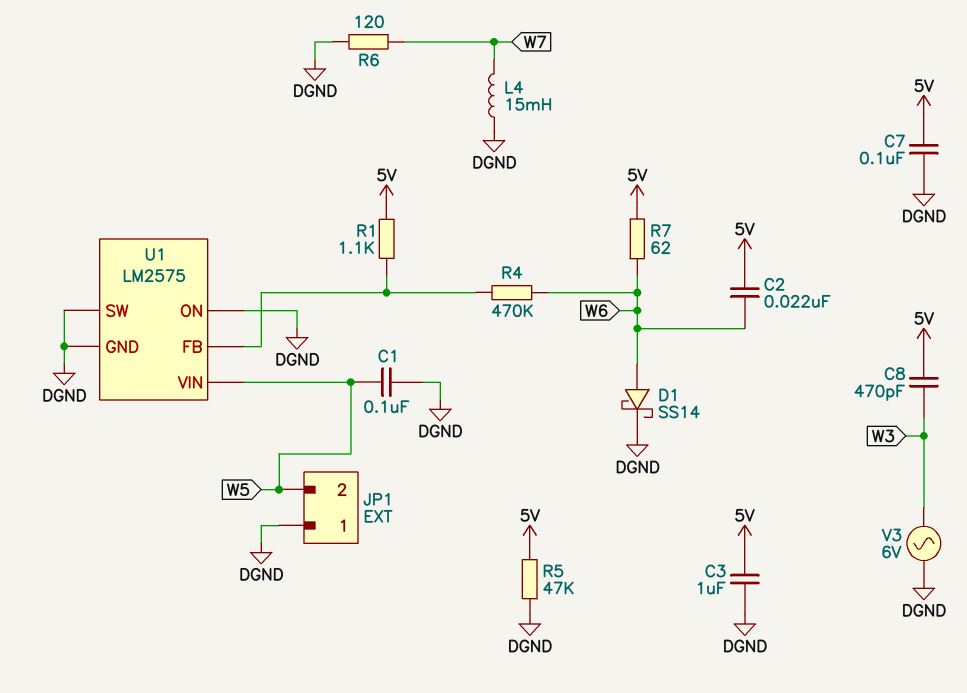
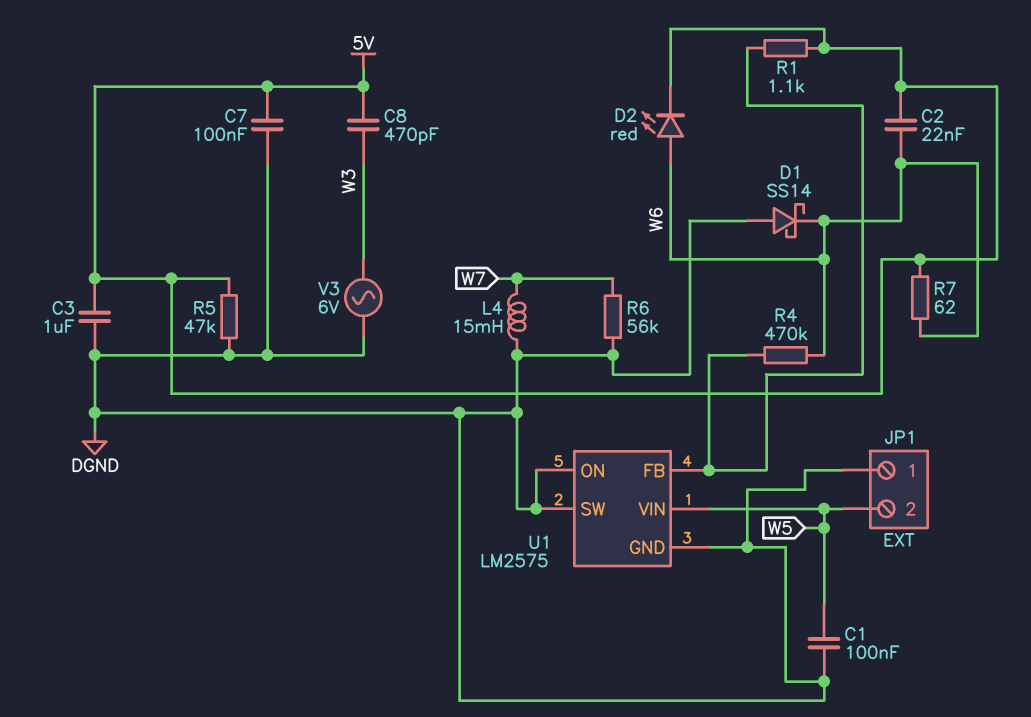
D1: schottky SS14 (A W6, K DGND) -> schottky SS14 (A DGND, K W6)
D2: none -> LED red (A W6, K 5V)
R6: 120 (DGND, W7) -> 56k (DGND, W7)

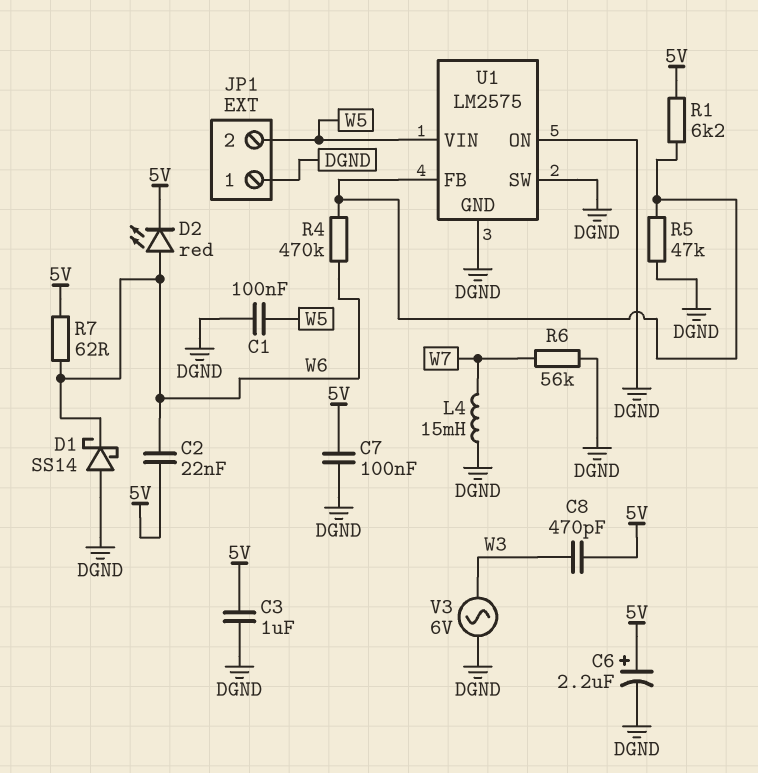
C6: none -> 2.2uF (plus 5V, minus DGND)
R1: 1.1k (5V, U1/FB) -> 6.2k (5V, U1/FB)
R5: 47k (5V, DGND) -> 47k (DGND, U1/FB)

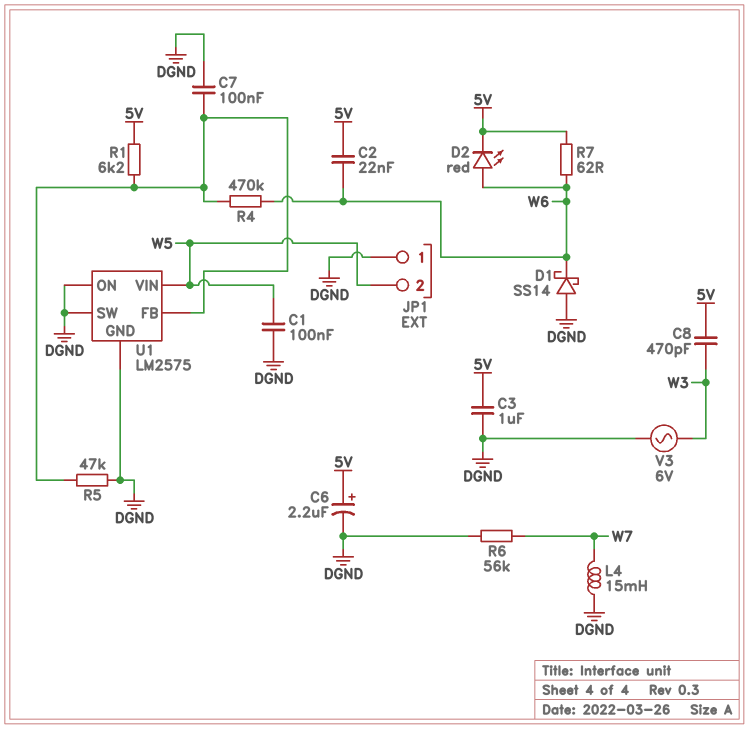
C7: 100nF (5V, DGND) -> 100nF (DGND, U1/FB)

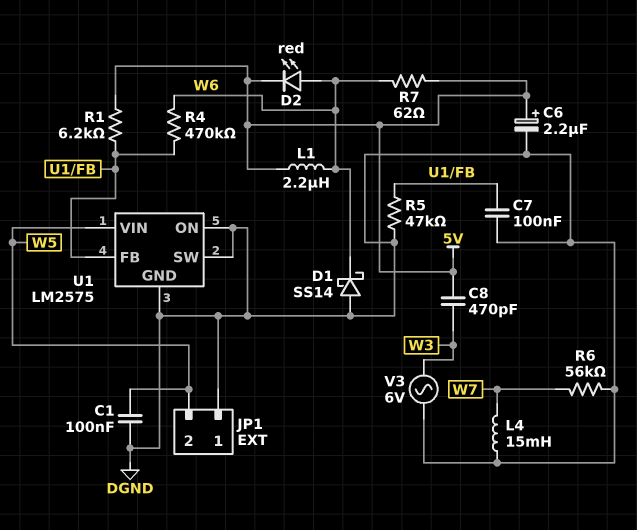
C2: 22nF (5V, W6) -> none
C3: 1uF (5V, DGND) -> none
L1: none -> 2.2uH (5V, W6)

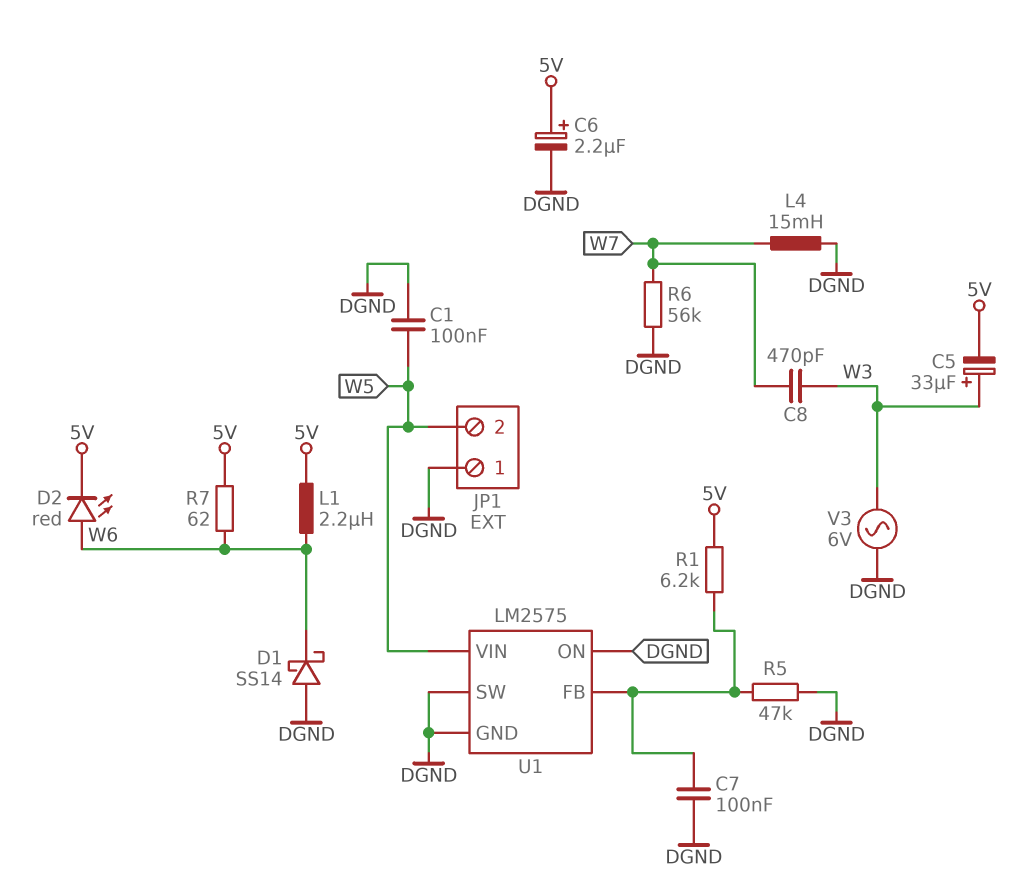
C5: none -> 33uF (plus W3, minus 5V)
C8: 470pF (5V, W3) -> 470pF (W3, W7)
R4: 470k (U1/FB, W6) -> none

